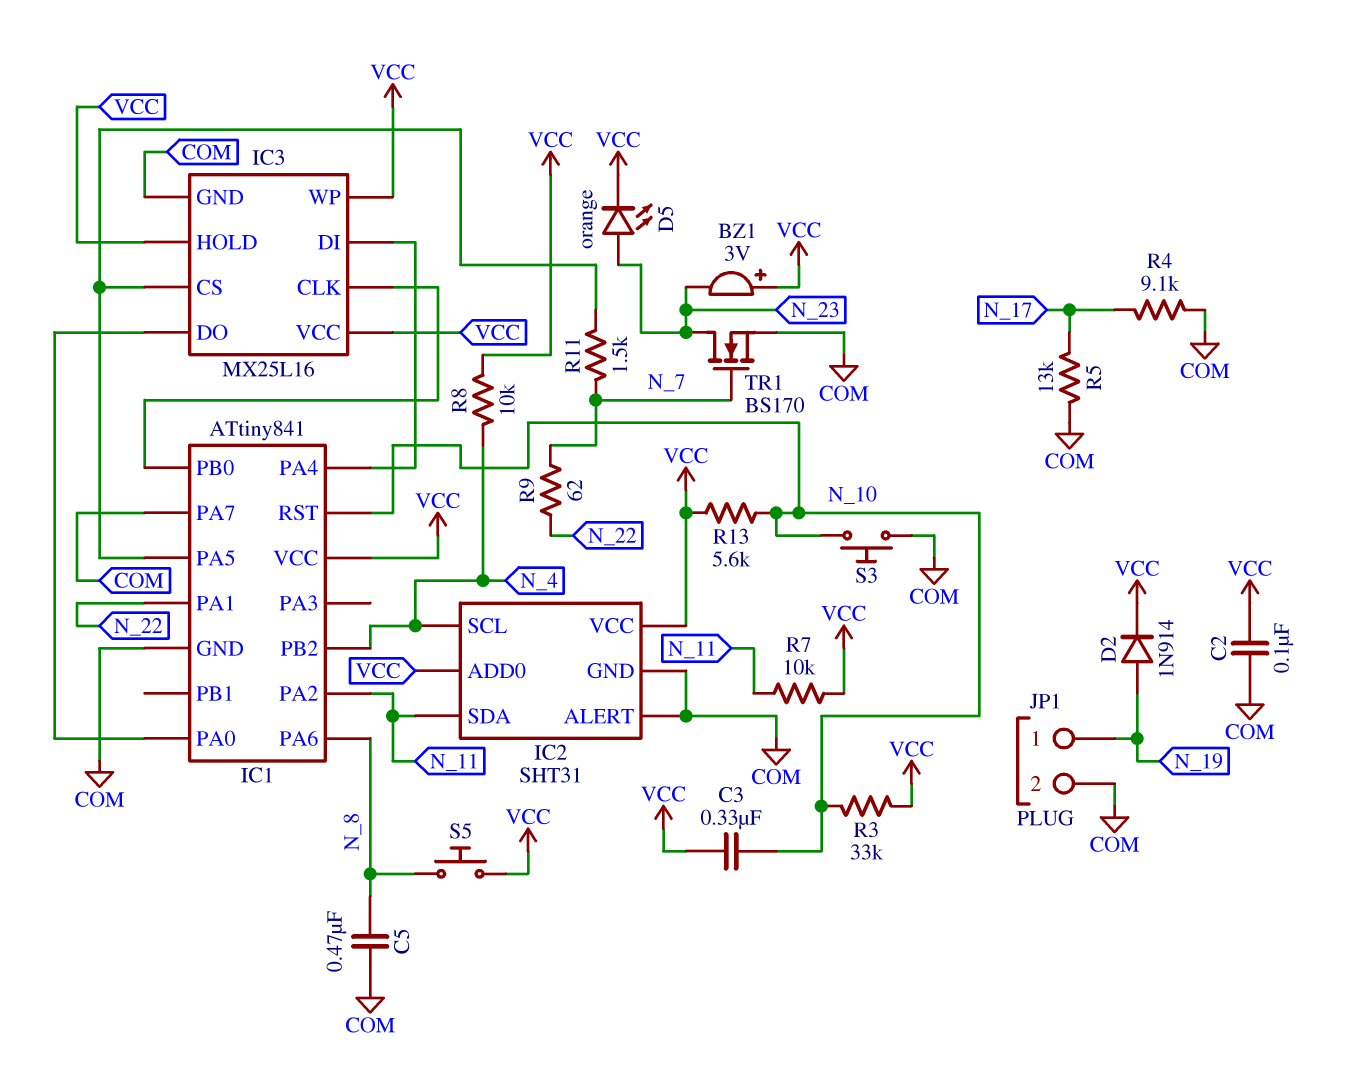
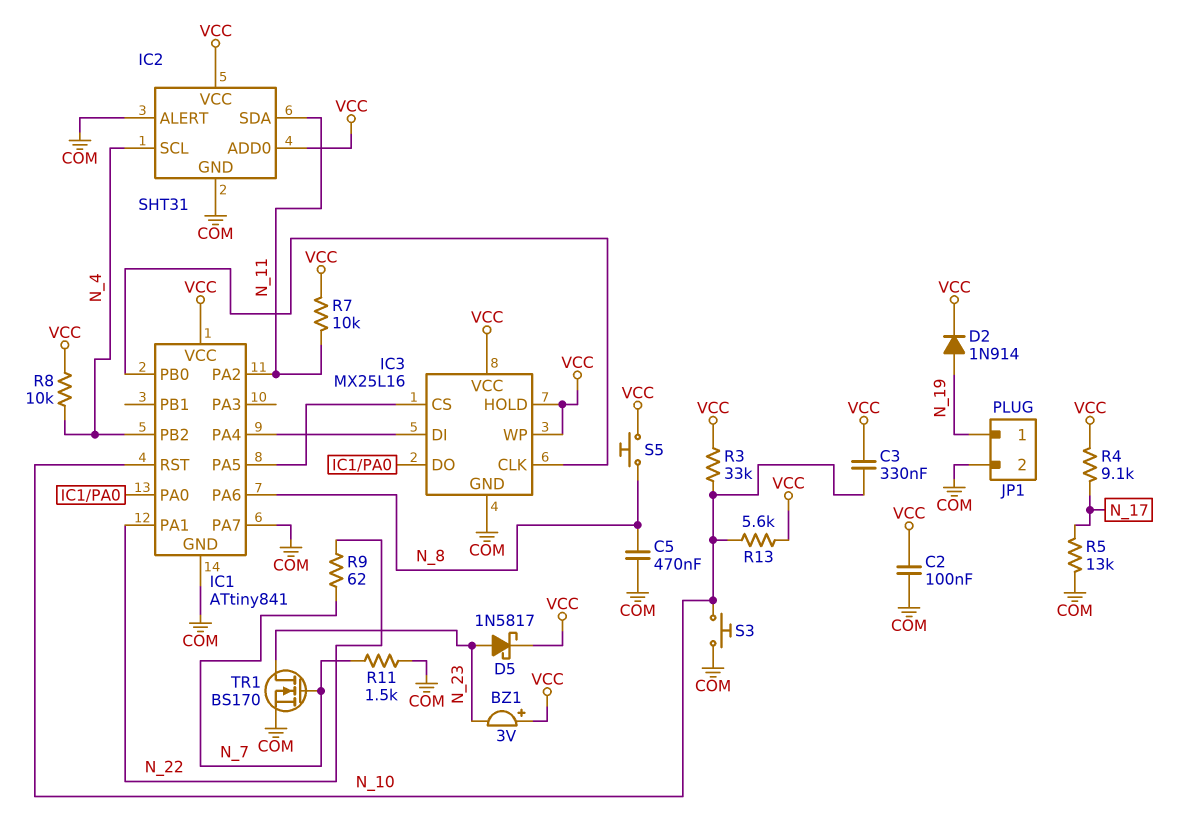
D5: LED orange (A N_23, K VCC) -> schottky 1N5817 (A N_23, K VCC)
R4: 9.1k (COM, N_17) -> 9.1k (N_17, VCC)
R11: 1.5k (IC1/PA5, N_7) -> 1.5k (COM, N_7)

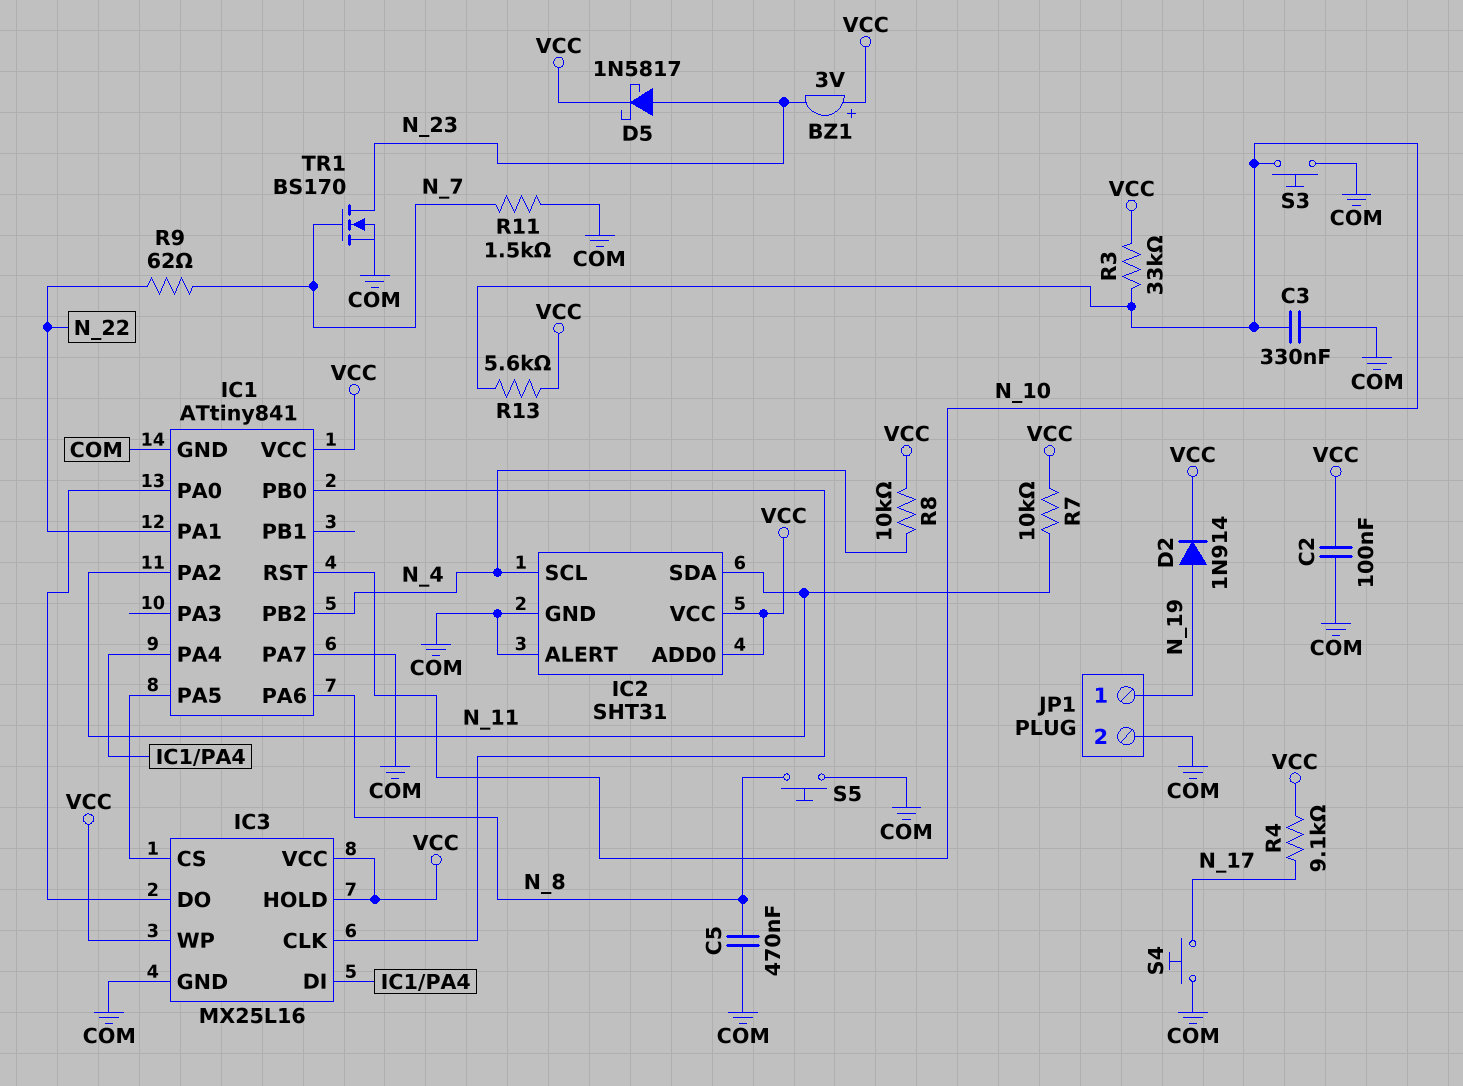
C3: 330nF (N_10, VCC) -> 330nF (COM, N_10)
R5: 13k (COM, N_17) -> none
S4: none -> button (COM, N_17)
S5: button (N_8, VCC) -> button (COM, N_8)

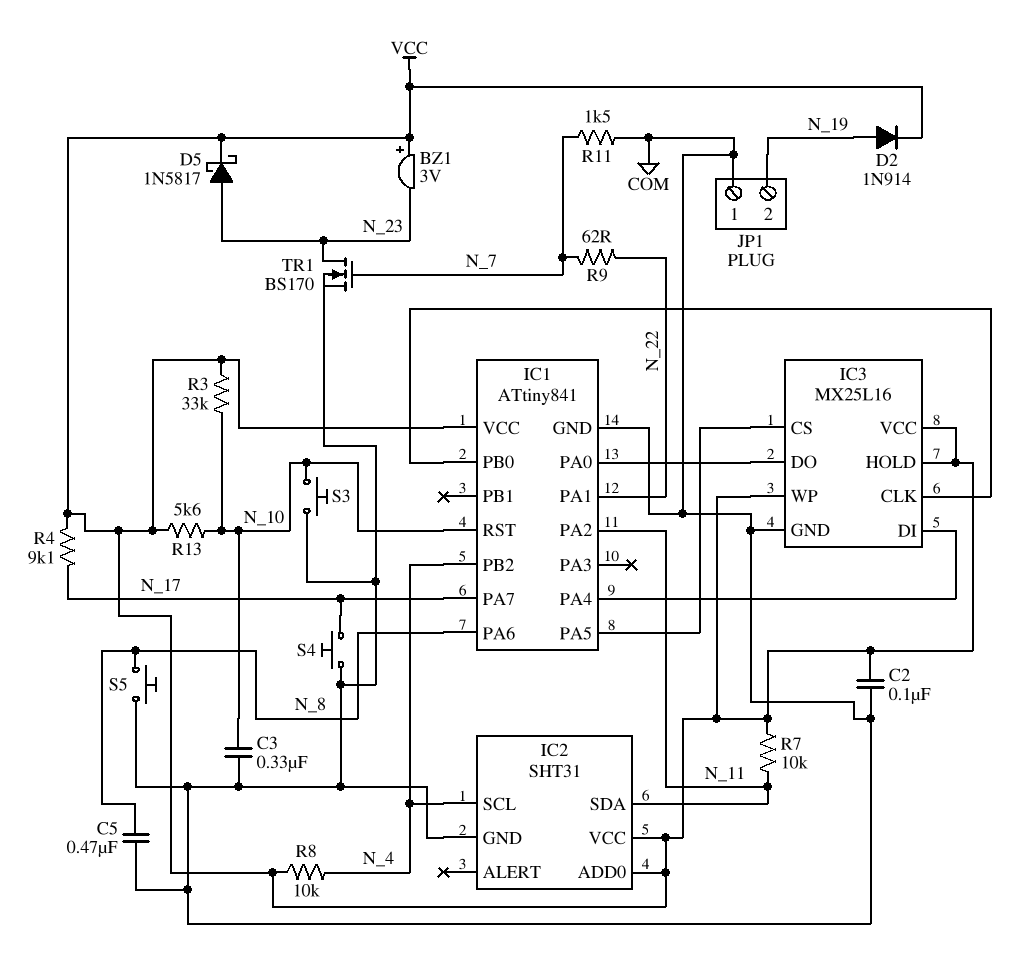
IC1 pin PA7: COM -> N_17
IC2 pin ALERT: COM -> none
JP1 pin 1: N_19 -> COM
JP1 pin 2: COM -> N_19

